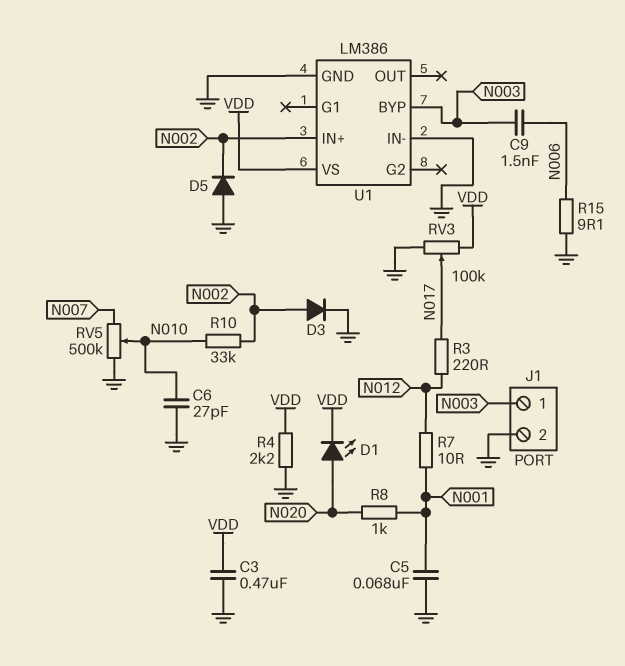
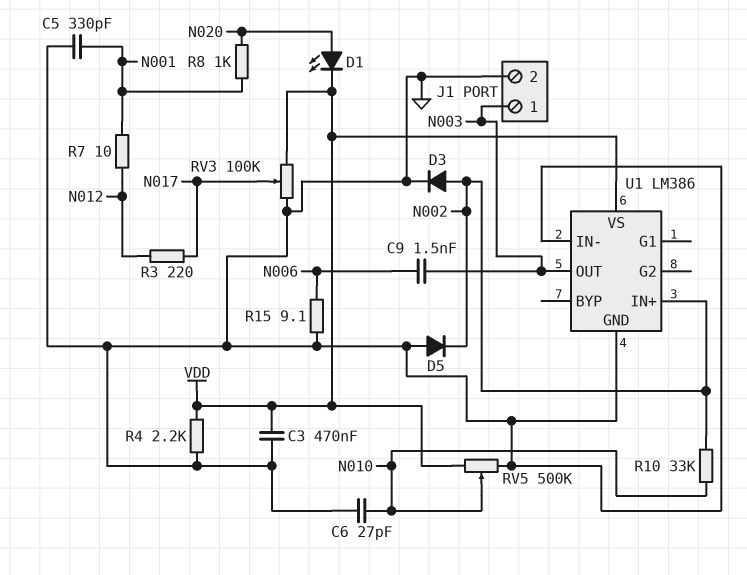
C5: 68nF (GND, N001) -> 330pF (GND, N001)
RV5: 500k (GND, N007, wiper N010) -> 500k (GND, VDD, wiper N010)
U1 pin BYP: N003 -> none
U1 pin OUT: none -> N003

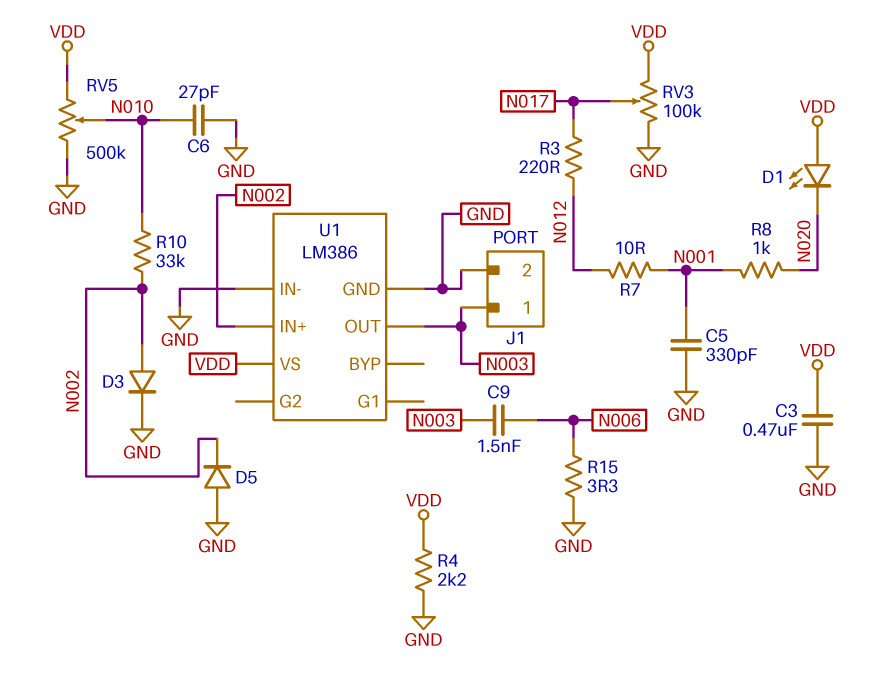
D1: LED (A N020, K VDD) -> LED (A VDD, K N020)
R15: 9.1 (GND, N006) -> 3.3 (GND, N006)

